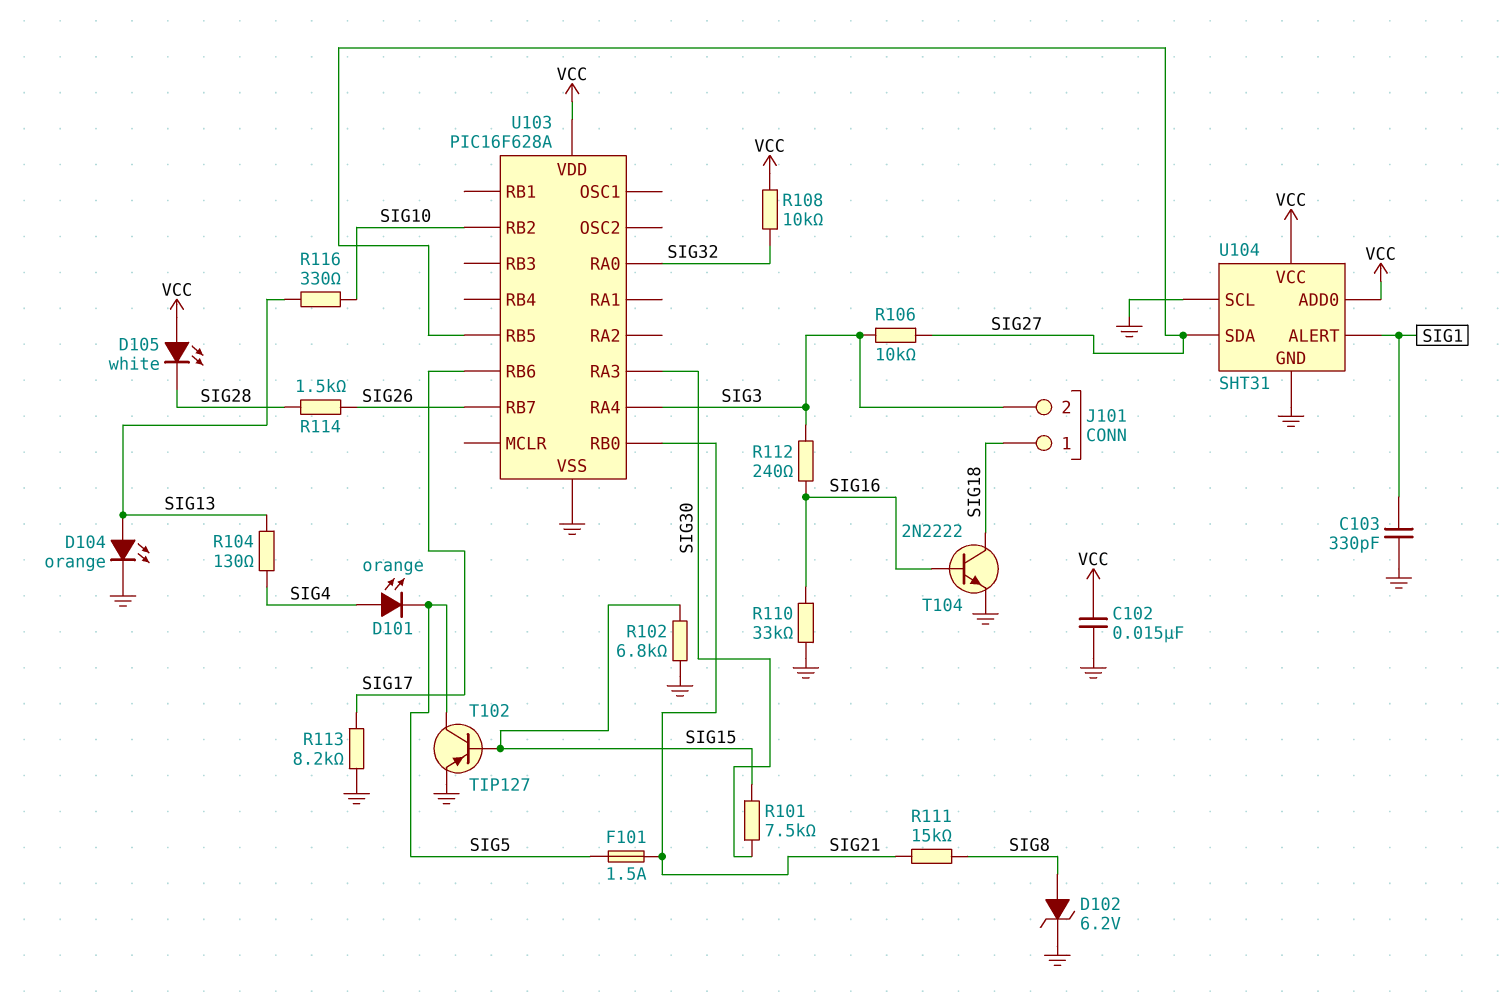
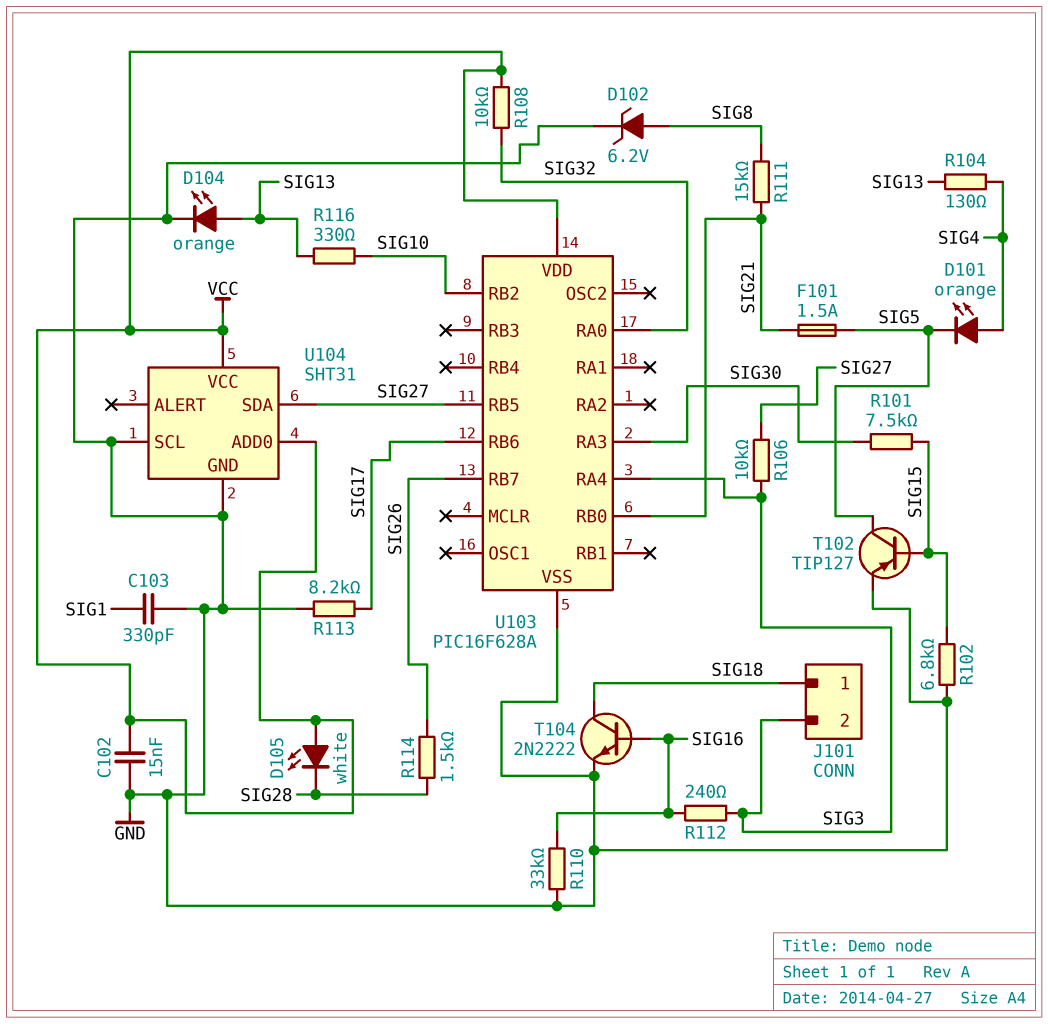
U104 pin ALERT: SIG1 -> none

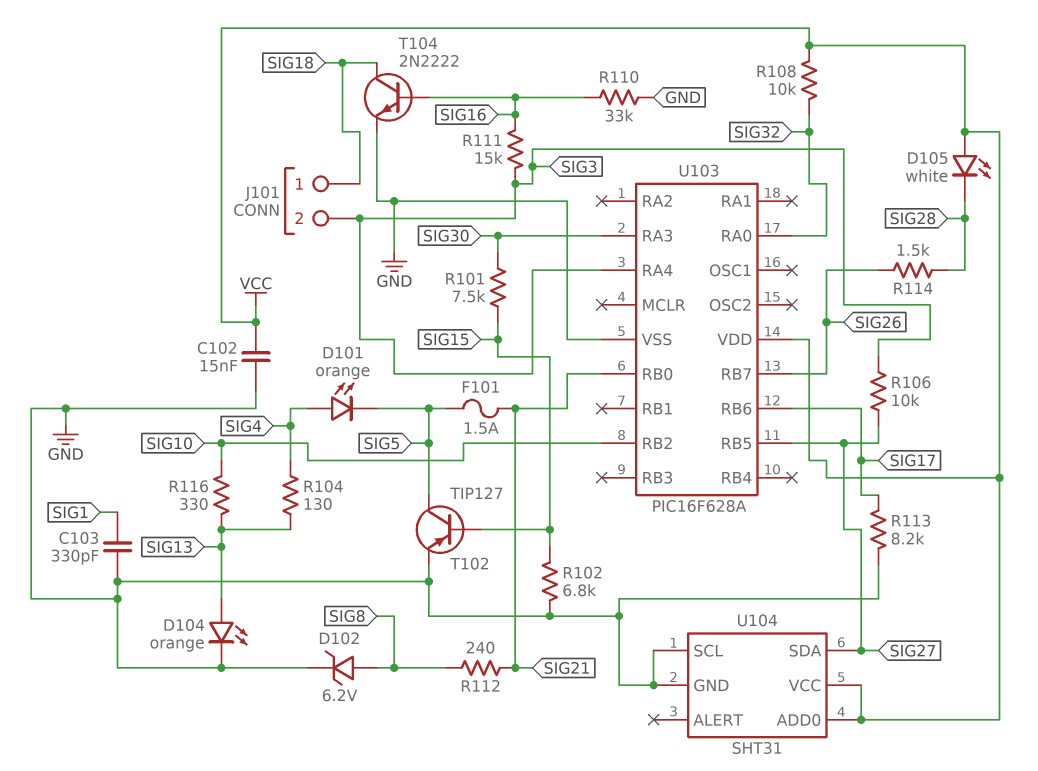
R111: 15k (SIG8, SIG21) -> 15k (SIG3, SIG16)
R112: 240 (SIG3, SIG16) -> 240 (SIG8, SIG21)

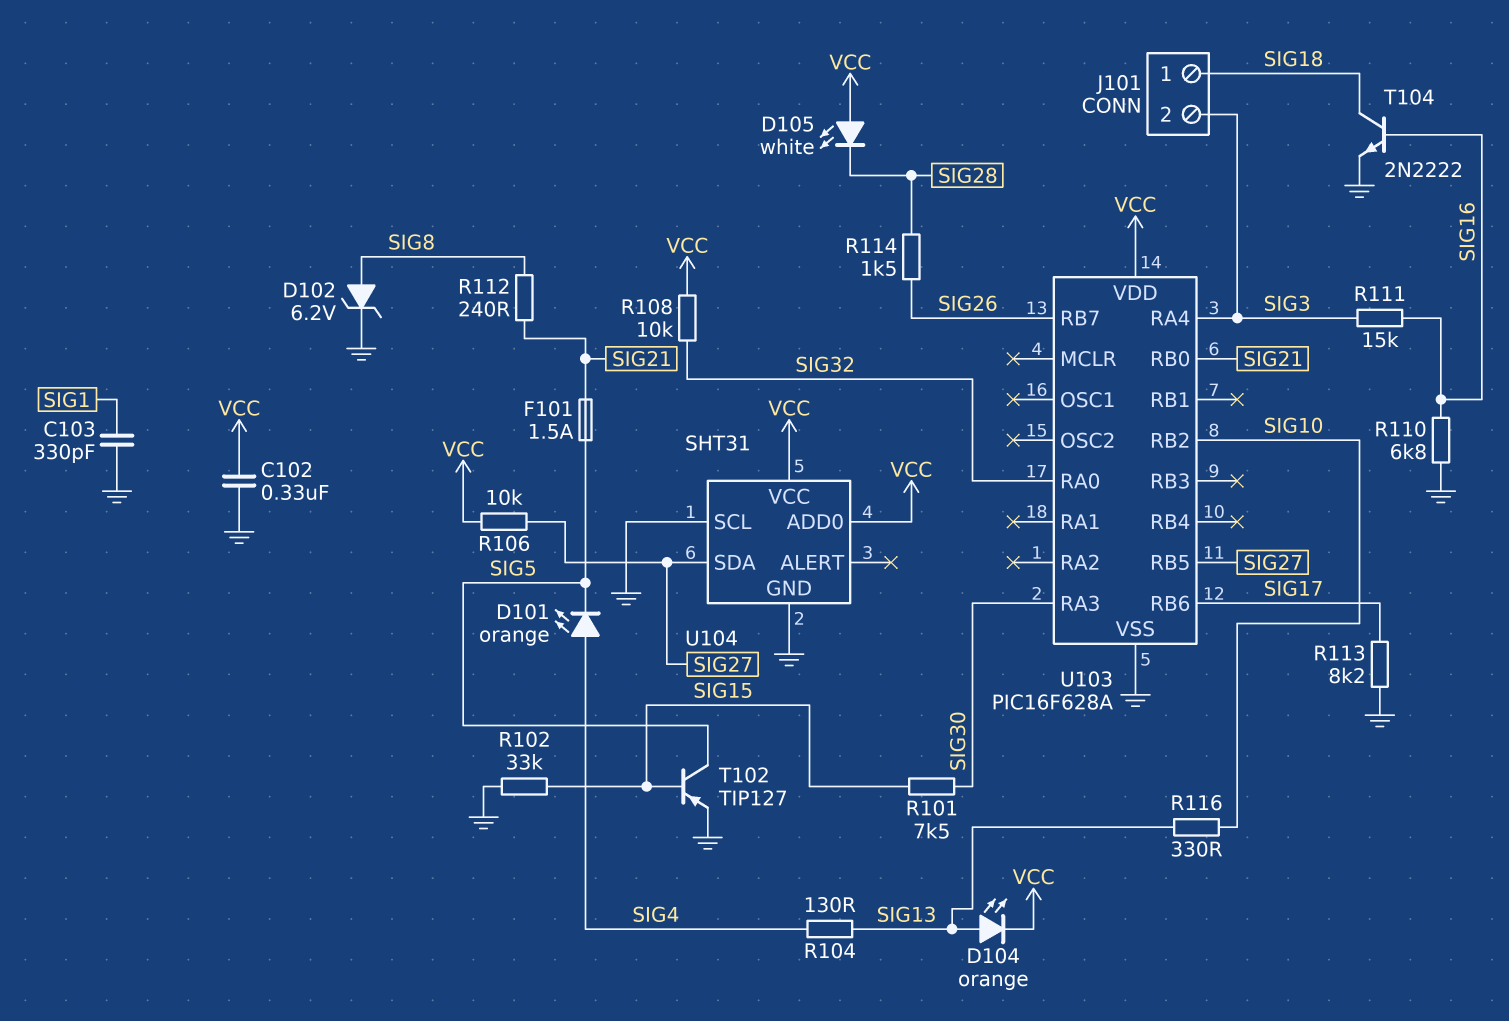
C102: 15nF (GND, VCC) -> 330nF (GND, VCC)
D104: LED orange (A SIG13, K GND) -> LED orange (A SIG13, K VCC)
R102: 6.8k (GND, SIG15) -> 33k (GND, SIG15)
R106: 10k (SIG3, SIG27) -> 10k (SIG27, VCC)
R110: 33k (GND, SIG16) -> 6.8k (GND, SIG16)

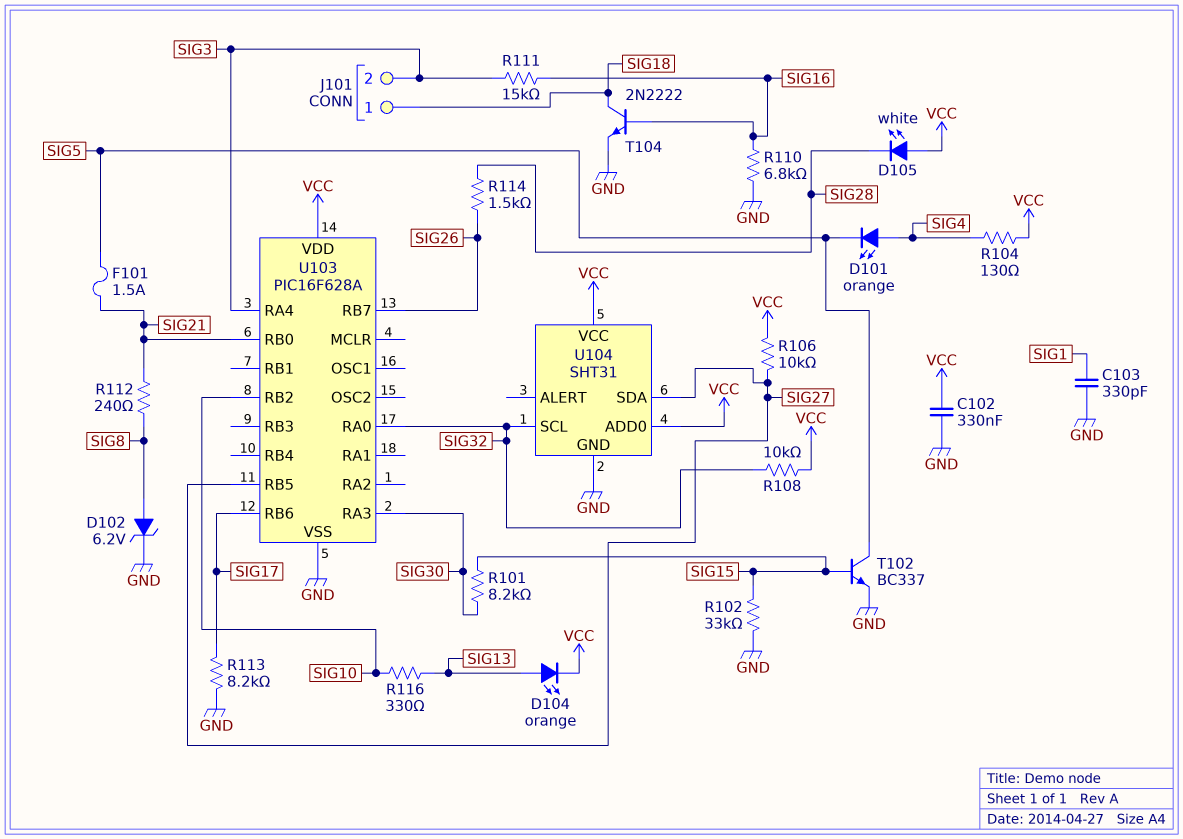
R101: 7.5k (SIG15, SIG30) -> 8.2k (SIG15, SIG30)
R104: 130 (SIG4, SIG13) -> 130 (SIG4, VCC)
T102: PNP TIP127 (B SIG15, C SIG5, E GND) -> NPN BC337 (B SIG15, C SIG5, E GND)
U104 pin SCL: GND -> SIG32

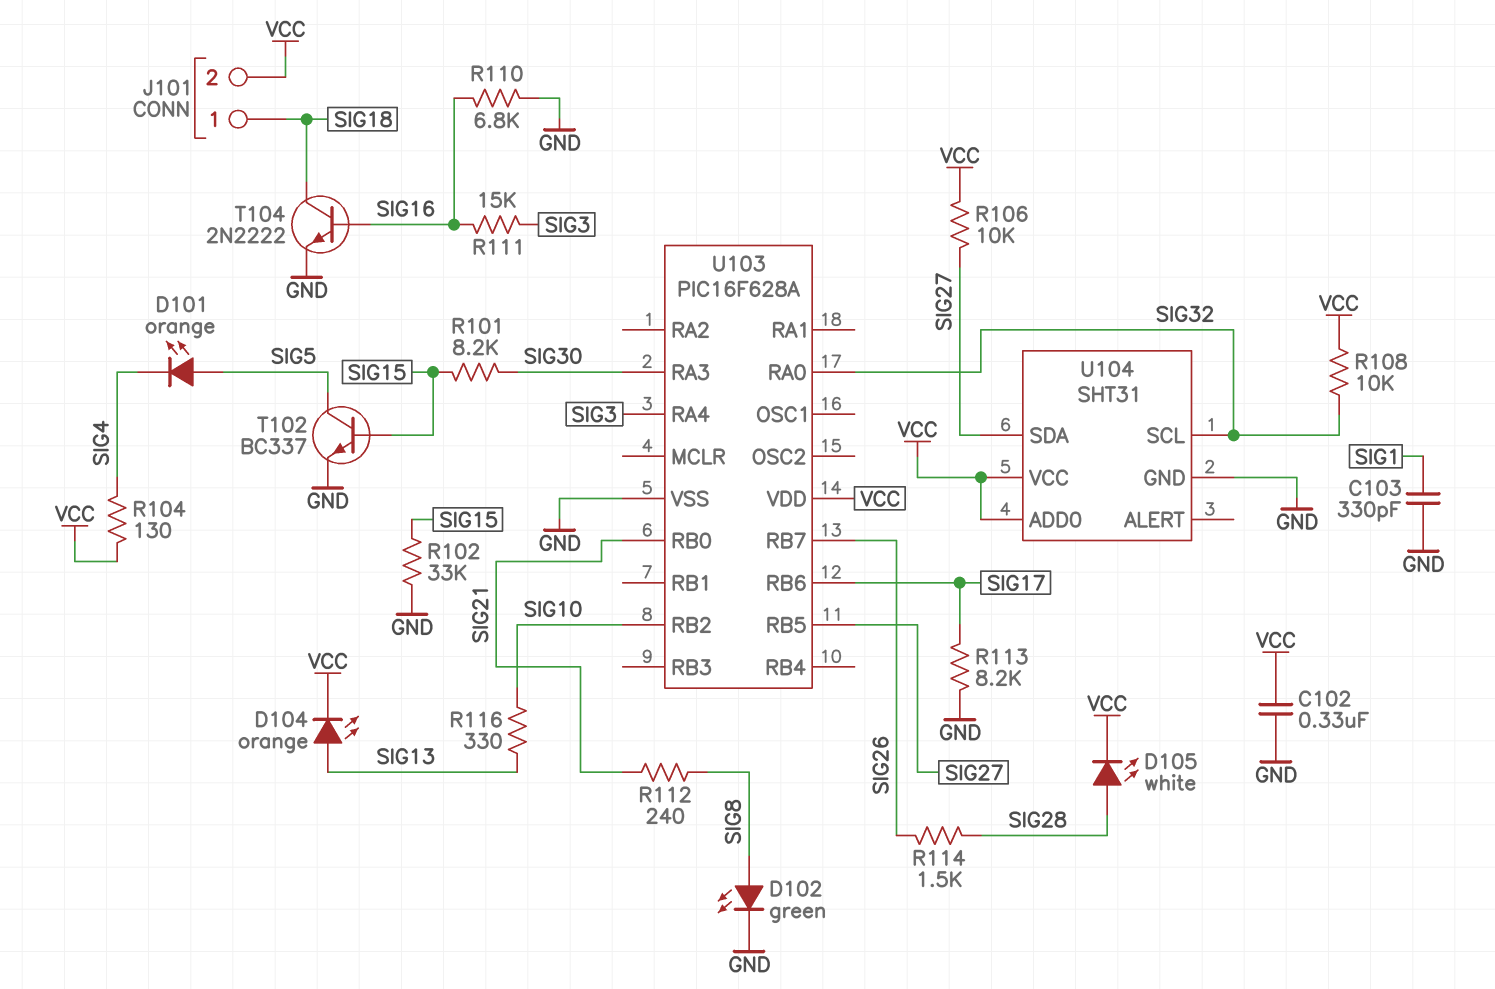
D101: LED orange (A SIG4, K SIG5) -> LED orange (A SIG5, K SIG4)
D102: zener 6.2V (A SIG8, K GND) -> LED green (A SIG8, K GND)
D105: LED white (A VCC, K SIG28) -> LED white (A SIG28, K VCC)
F101: 1.5A (SIG5, SIG21) -> none
J101 pin 2: SIG3 -> VCC

